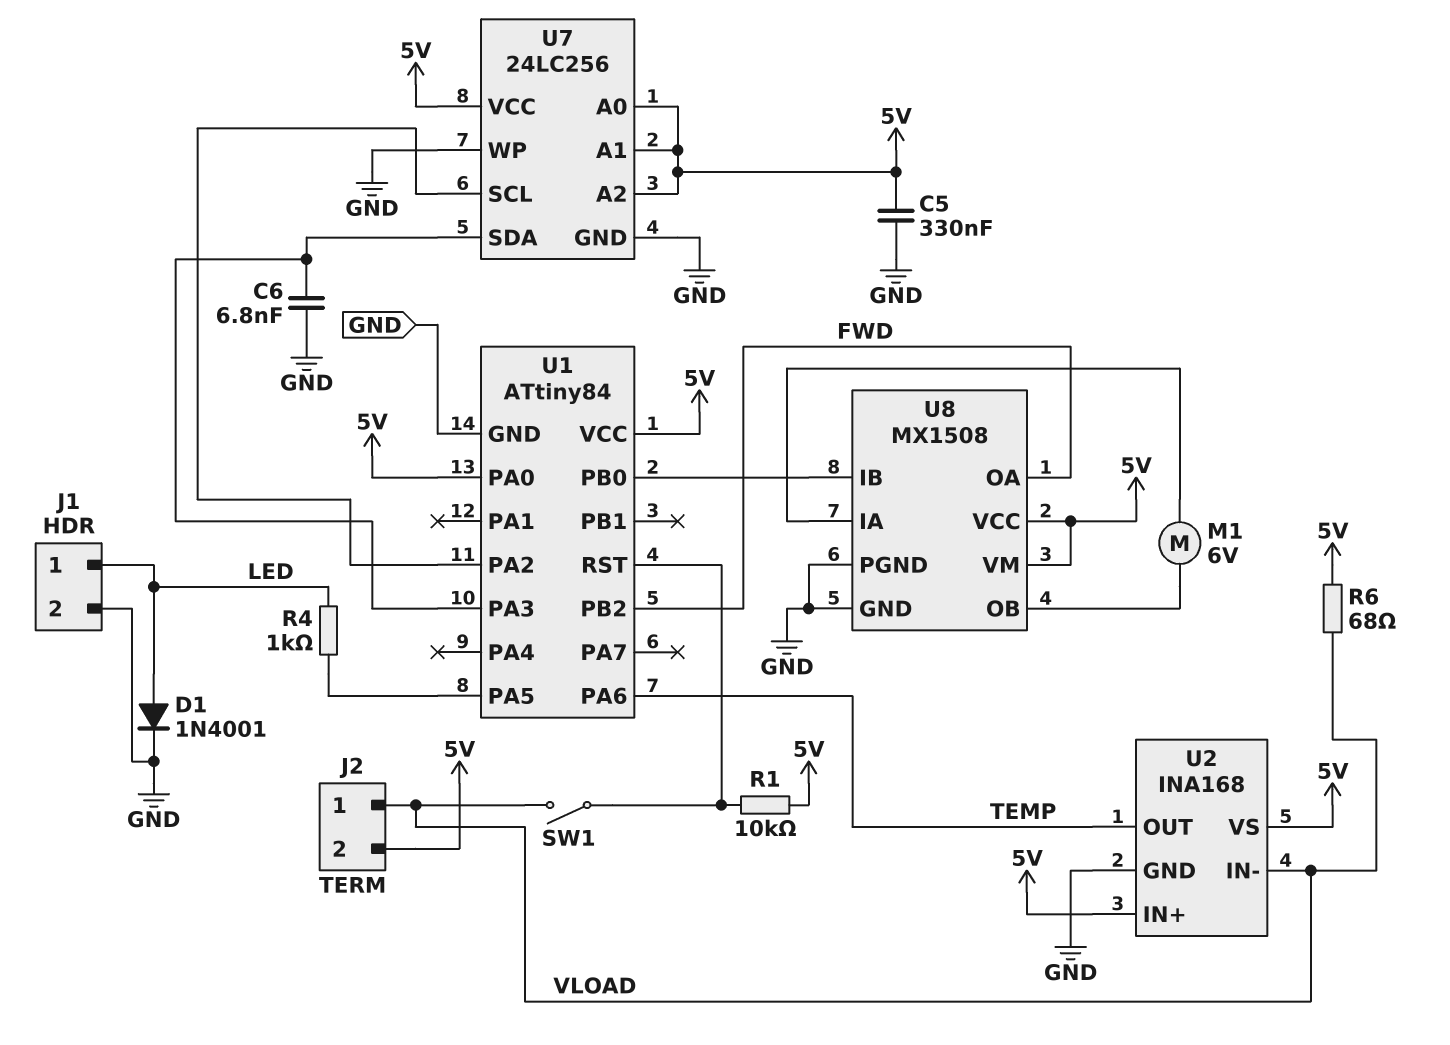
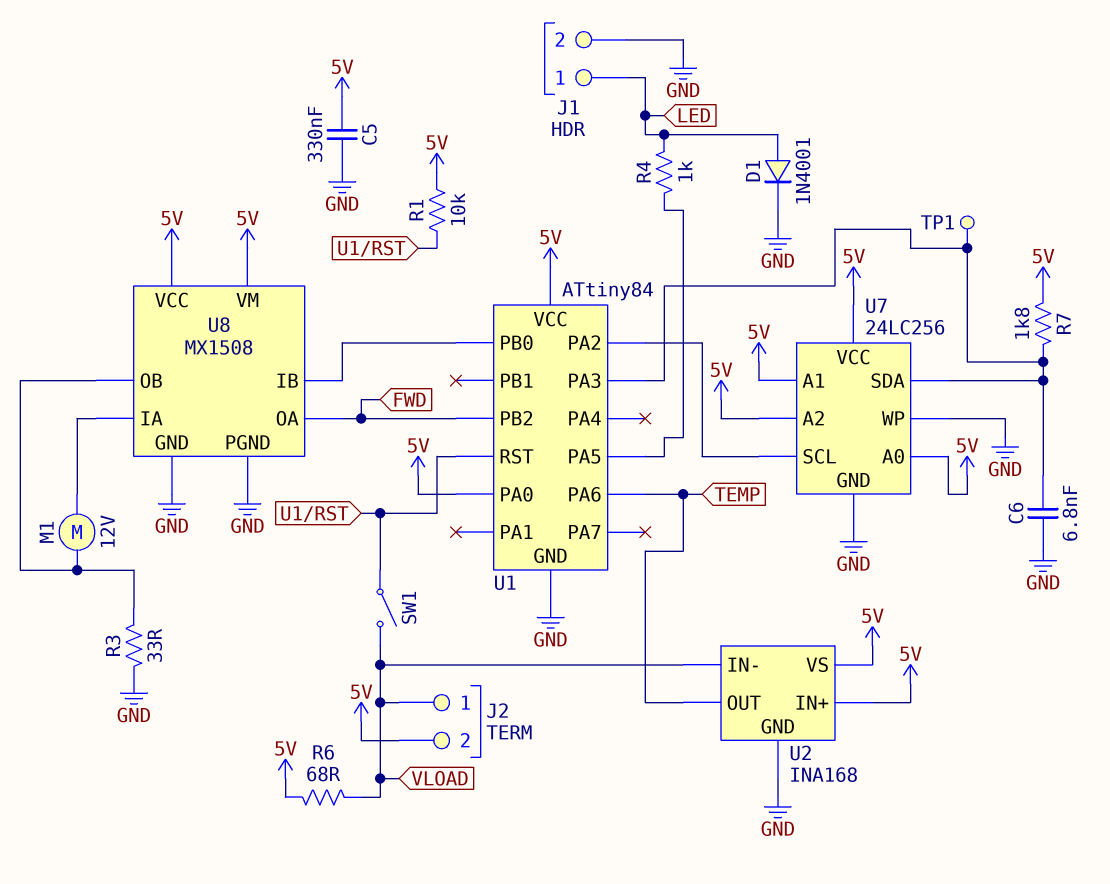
M1: motor 6V (U8/IA, U8/OB) -> motor 12V (U8/IA, U8/OB)
R3: none -> 33 (GND, U8/OB)
R7: none -> 1.8k (5V, U1/PA3)
TP1: none -> test point (U1/PA3)

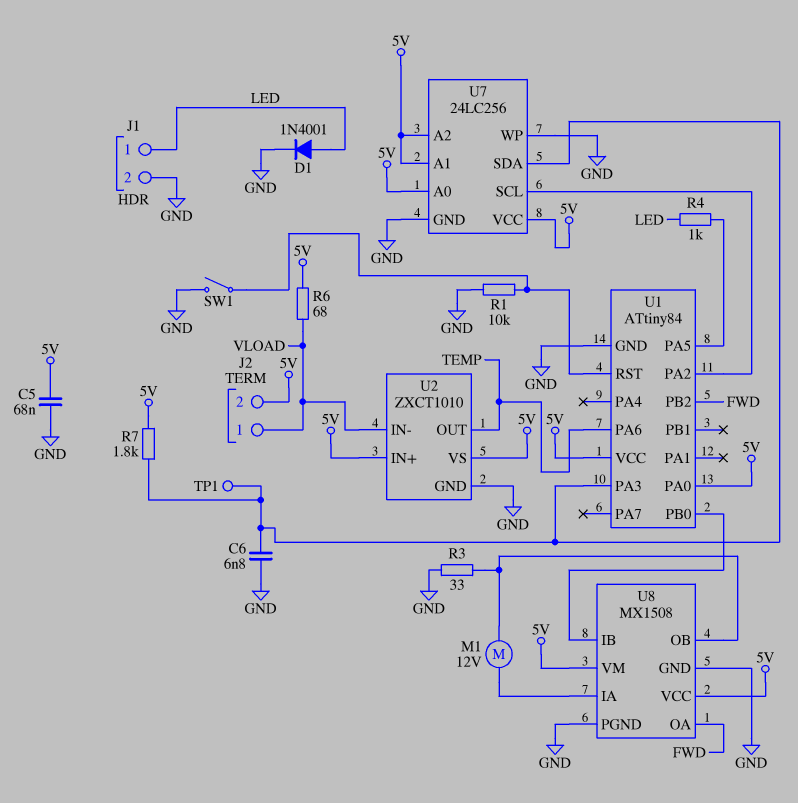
C5: 330nF (5V, GND) -> 68nF (5V, GND)
R1: 10k (5V, U1/RST) -> 10k (GND, U1/RST)
SW1: switch (U1/RST, VLOAD) -> switch (GND, U1/RST)
U2: INA168 -> ZXCT1010

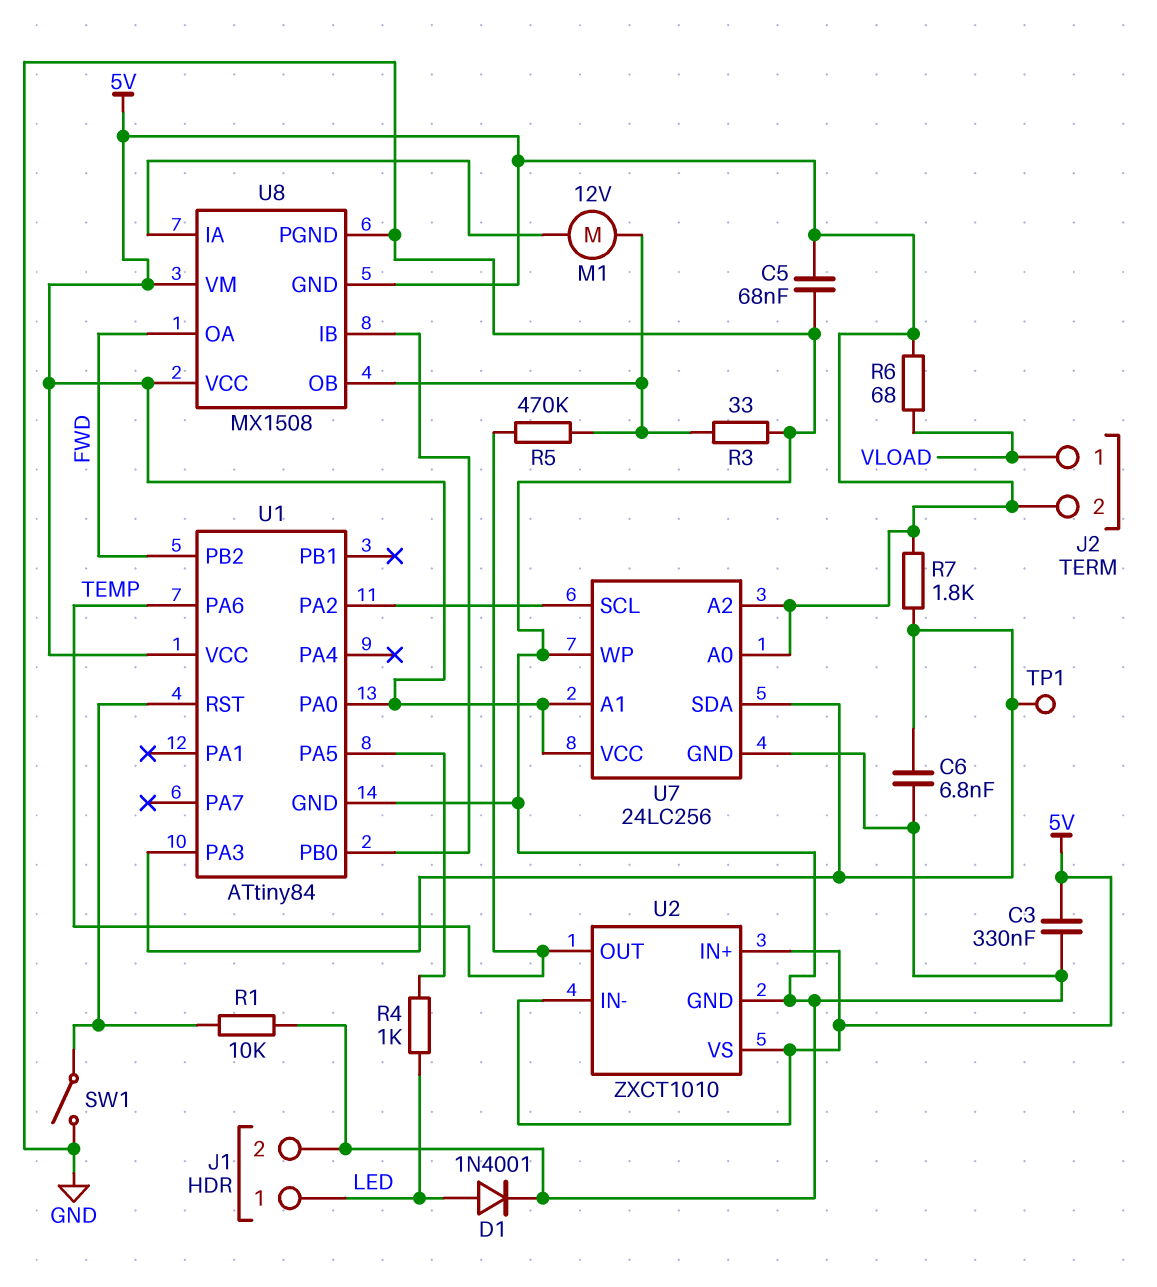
C3: none -> 330nF (5V, GND)
R5: none -> 470k (TEMP, U8/OB)
U2 pin IN-: VLOAD -> 5V
U8 pin GND: GND -> 5V

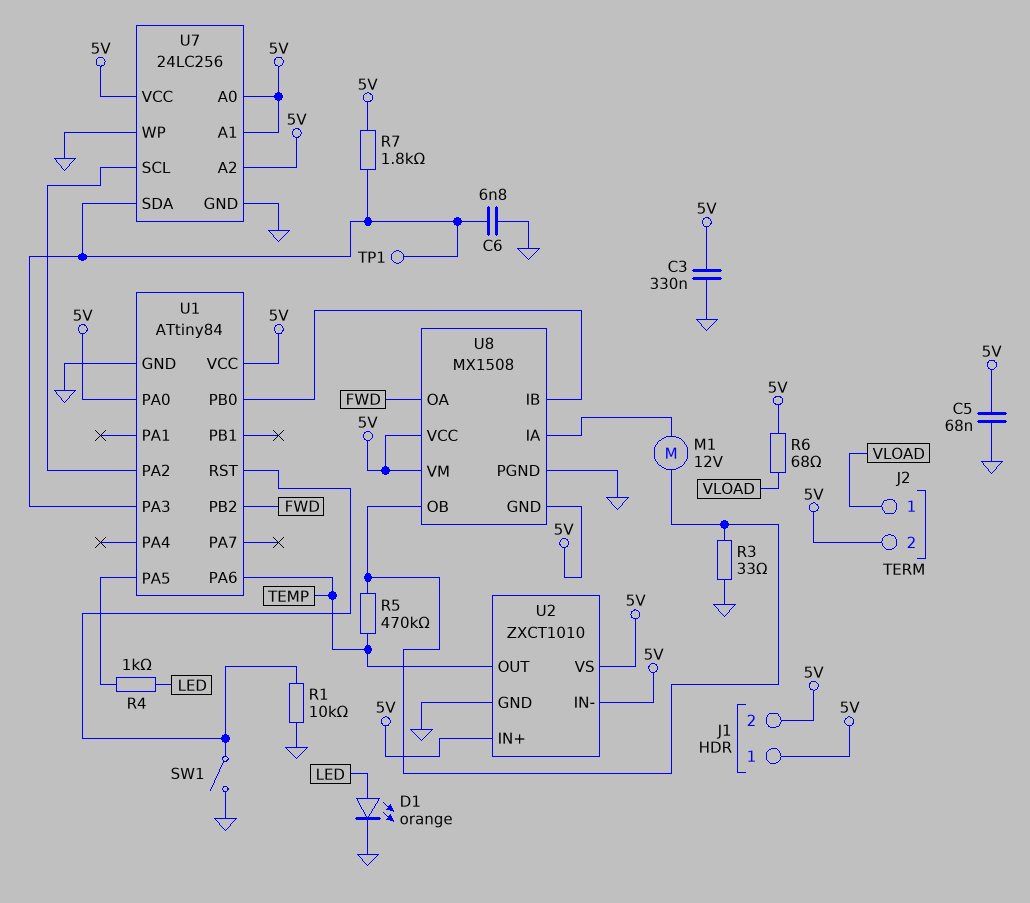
D1: diode 1N4001 (A LED, K GND) -> LED orange (A LED, K GND)
J1 pin 1: LED -> 5V
J1 pin 2: GND -> 5V

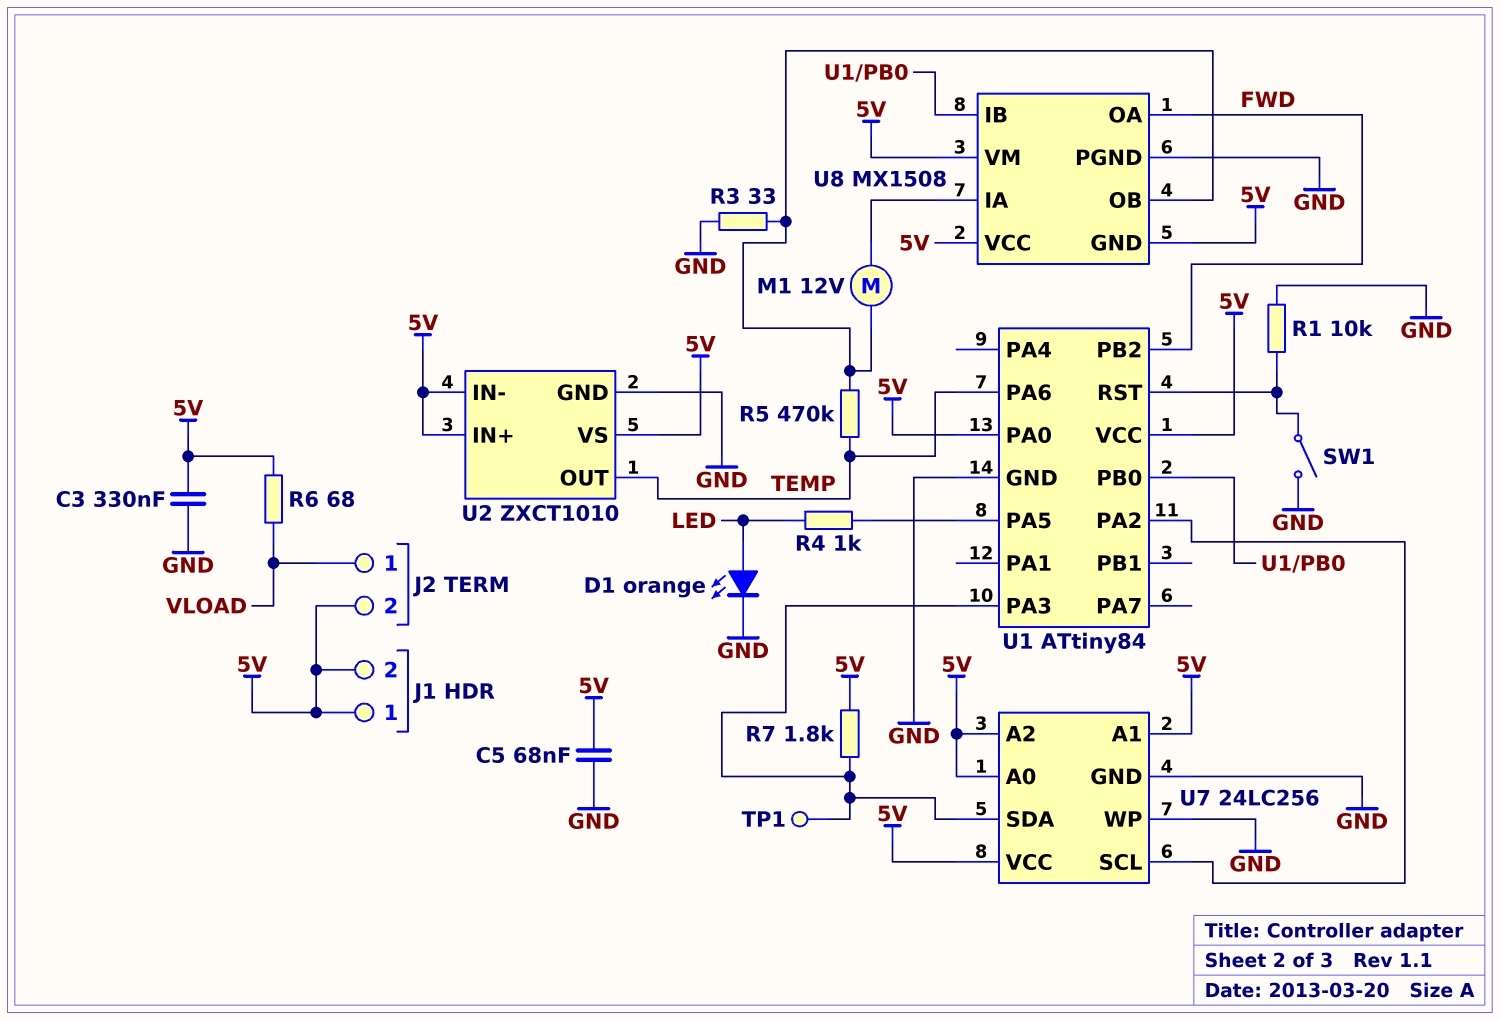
C6: 6.8nF (GND, U1/PA3) -> none

